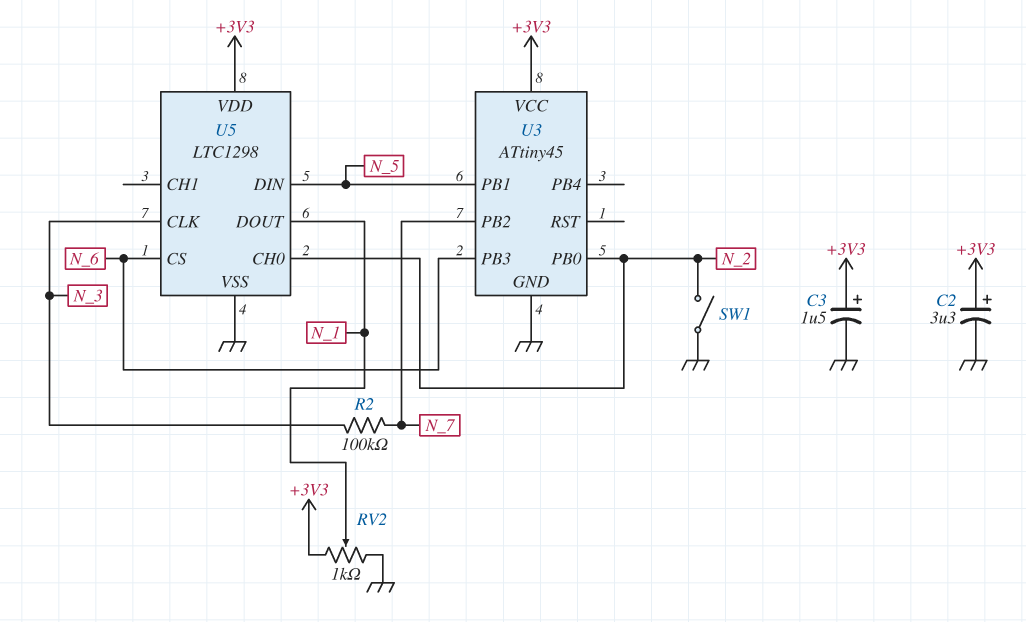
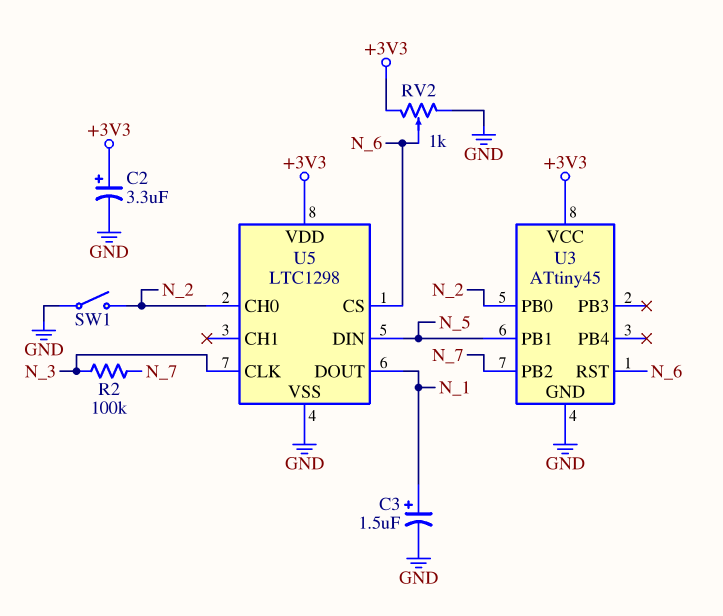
C3: 1.5uF (plus +3V3, minus GND) -> 1.5uF (plus N_1, minus GND)
RV2: 1k (+3V3, GND, wiper N_1) -> 1k (+3V3, GND, wiper N_6)
U3 pin PB3: N_6 -> none
U3 pin RST: none -> N_6

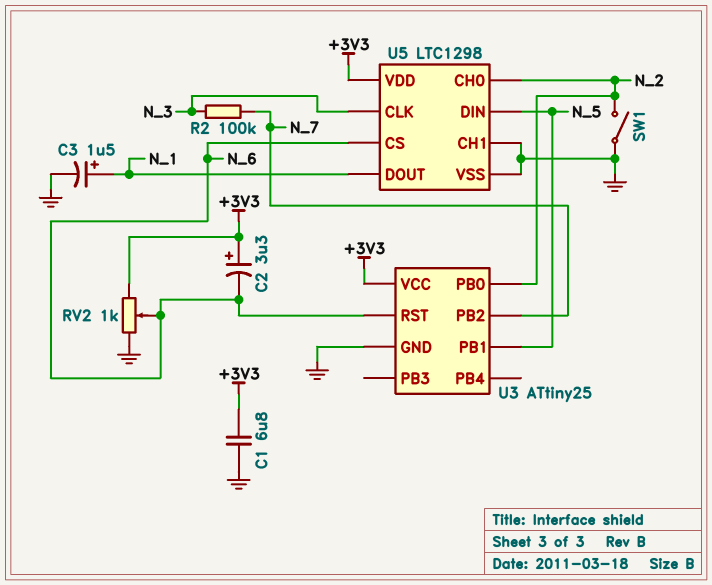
C1: none -> 6.8uF (+3V3, GND)
C2: 3.3uF (plus +3V3, minus GND) -> 3.3uF (plus +3V3, minus N_6)
U3: ATtiny45 -> ATtiny25
U5 pin CH1: none -> GND

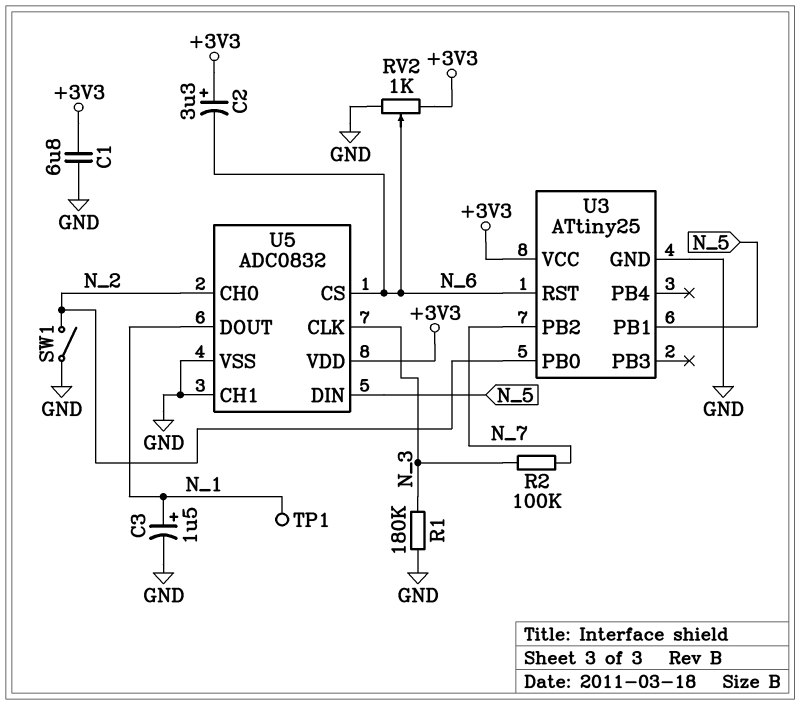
R1: none -> 180k (GND, N_3)
TP1: none -> test point (N_1)
U5: LTC1298 -> ADC0832

